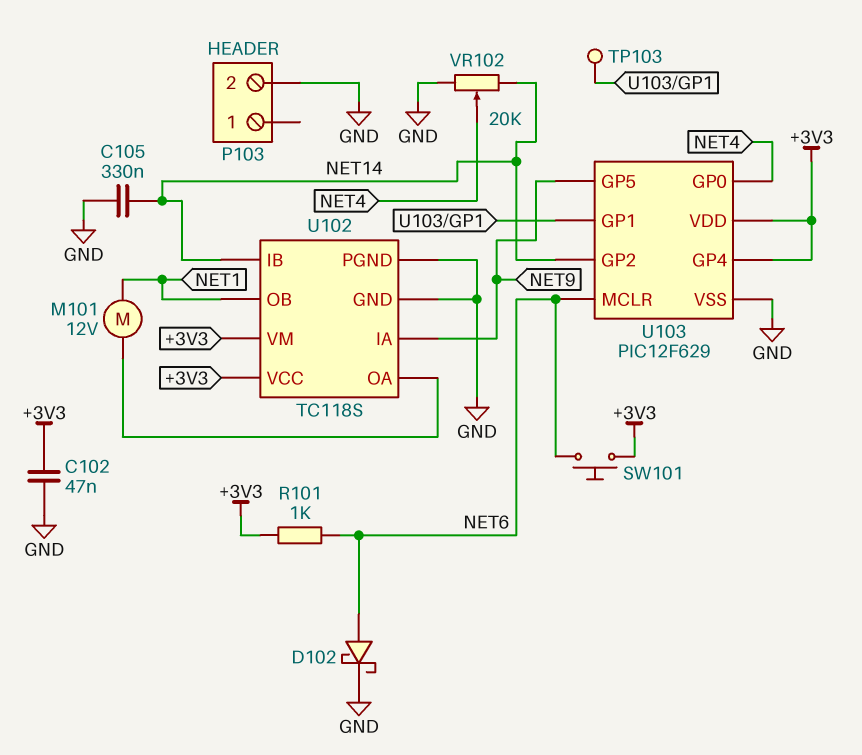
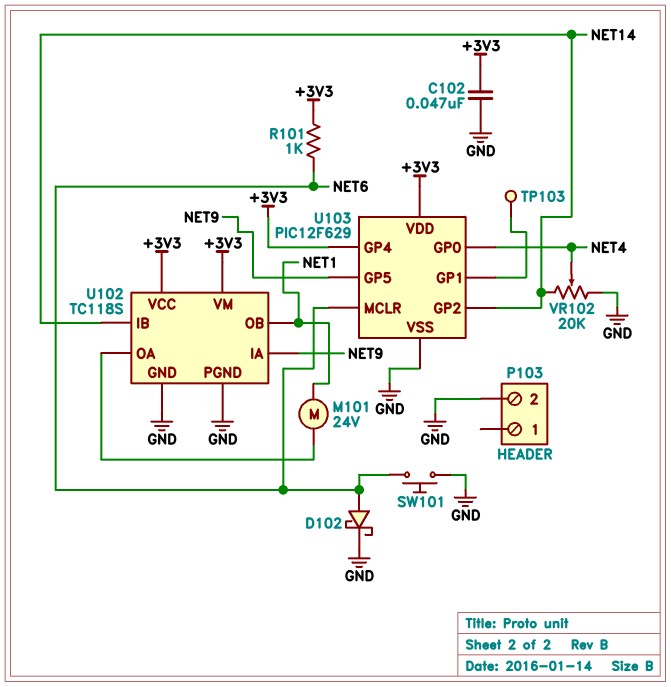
C105: 330nF (GND, NET14) -> none
M101: motor 12V (NET1, U102/OA) -> motor 24V (NET1, U102/OA)
SW101: button (+3V3, NET6) -> button (GND, NET6)

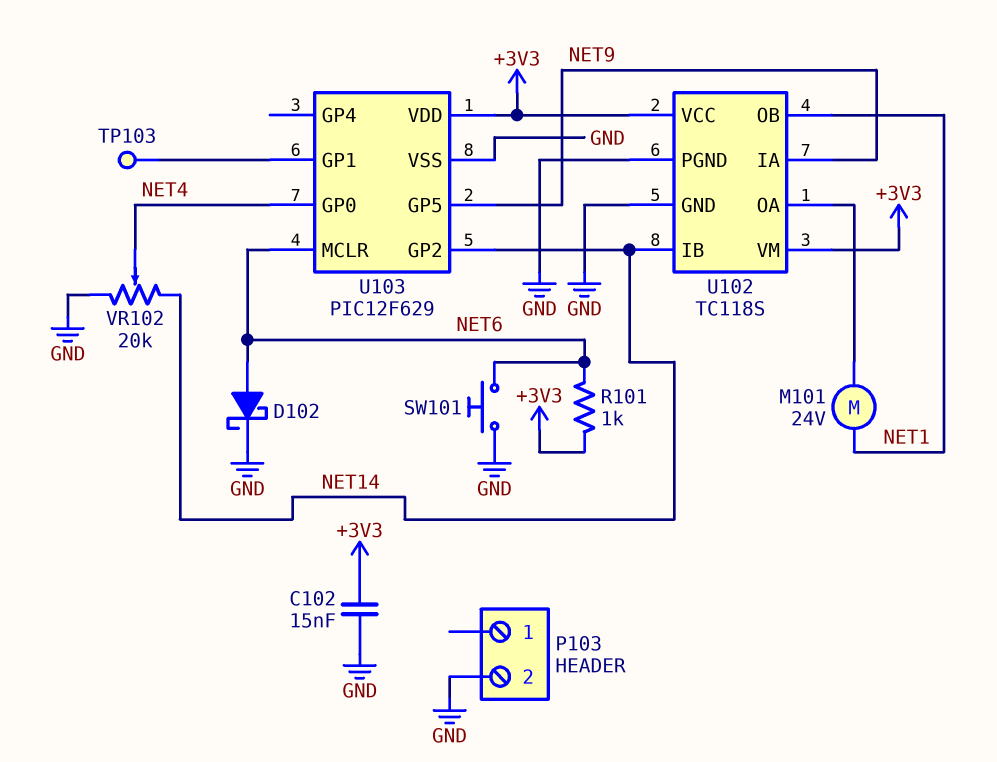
C102: 47nF (+3V3, GND) -> 15nF (+3V3, GND)
U103 pin GP4: +3V3 -> none

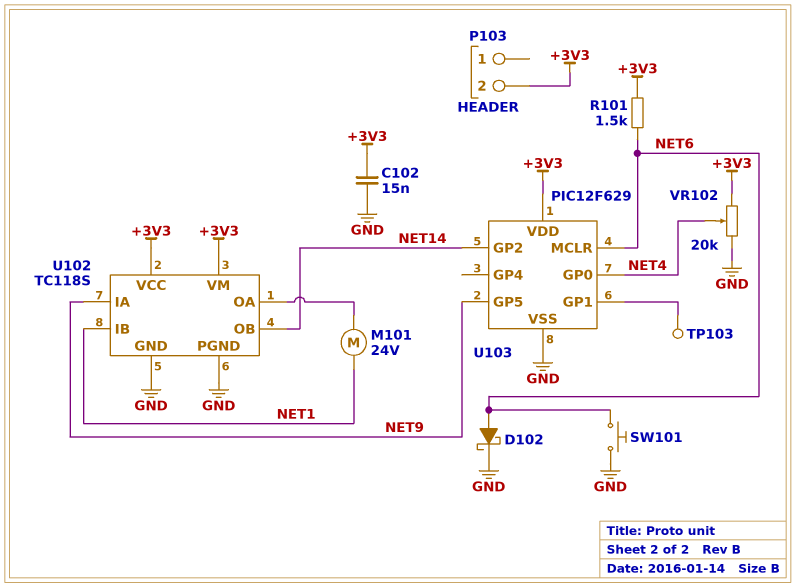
P103 pin 2: GND -> +3V3
R101: 1k (+3V3, NET6) -> 1.5k (+3V3, NET6)
U102 pin IB: NET14 -> NET1
U102 pin OB: NET1 -> NET14
VR102: 20k (GND, NET14, wiper NET4) -> 20k (+3V3, GND, wiper NET4)

